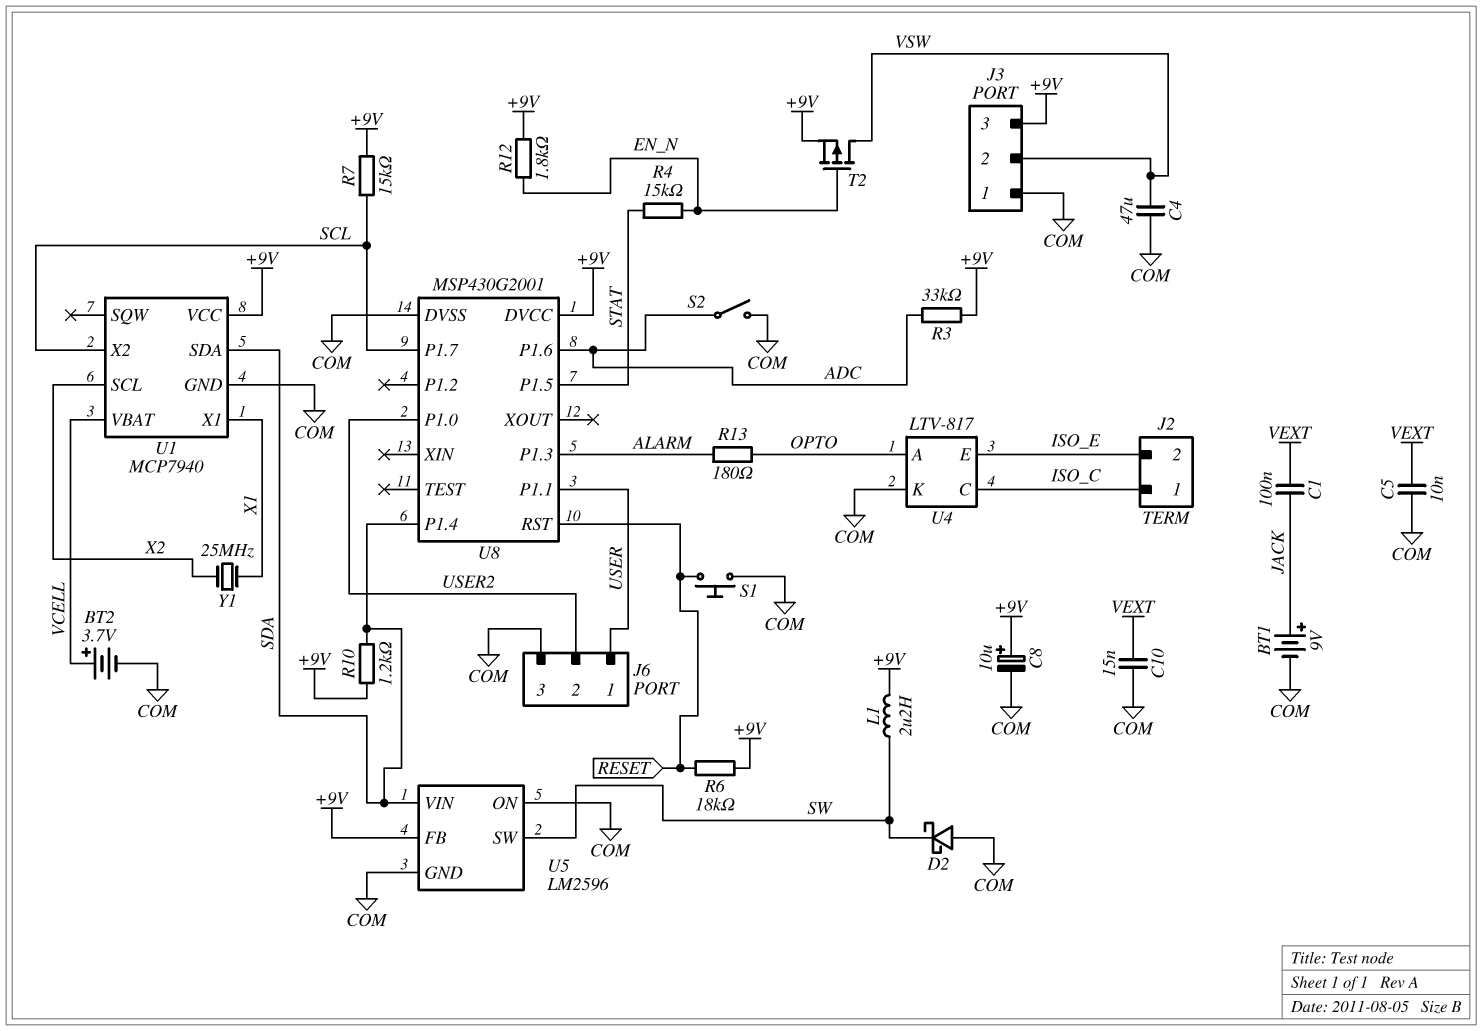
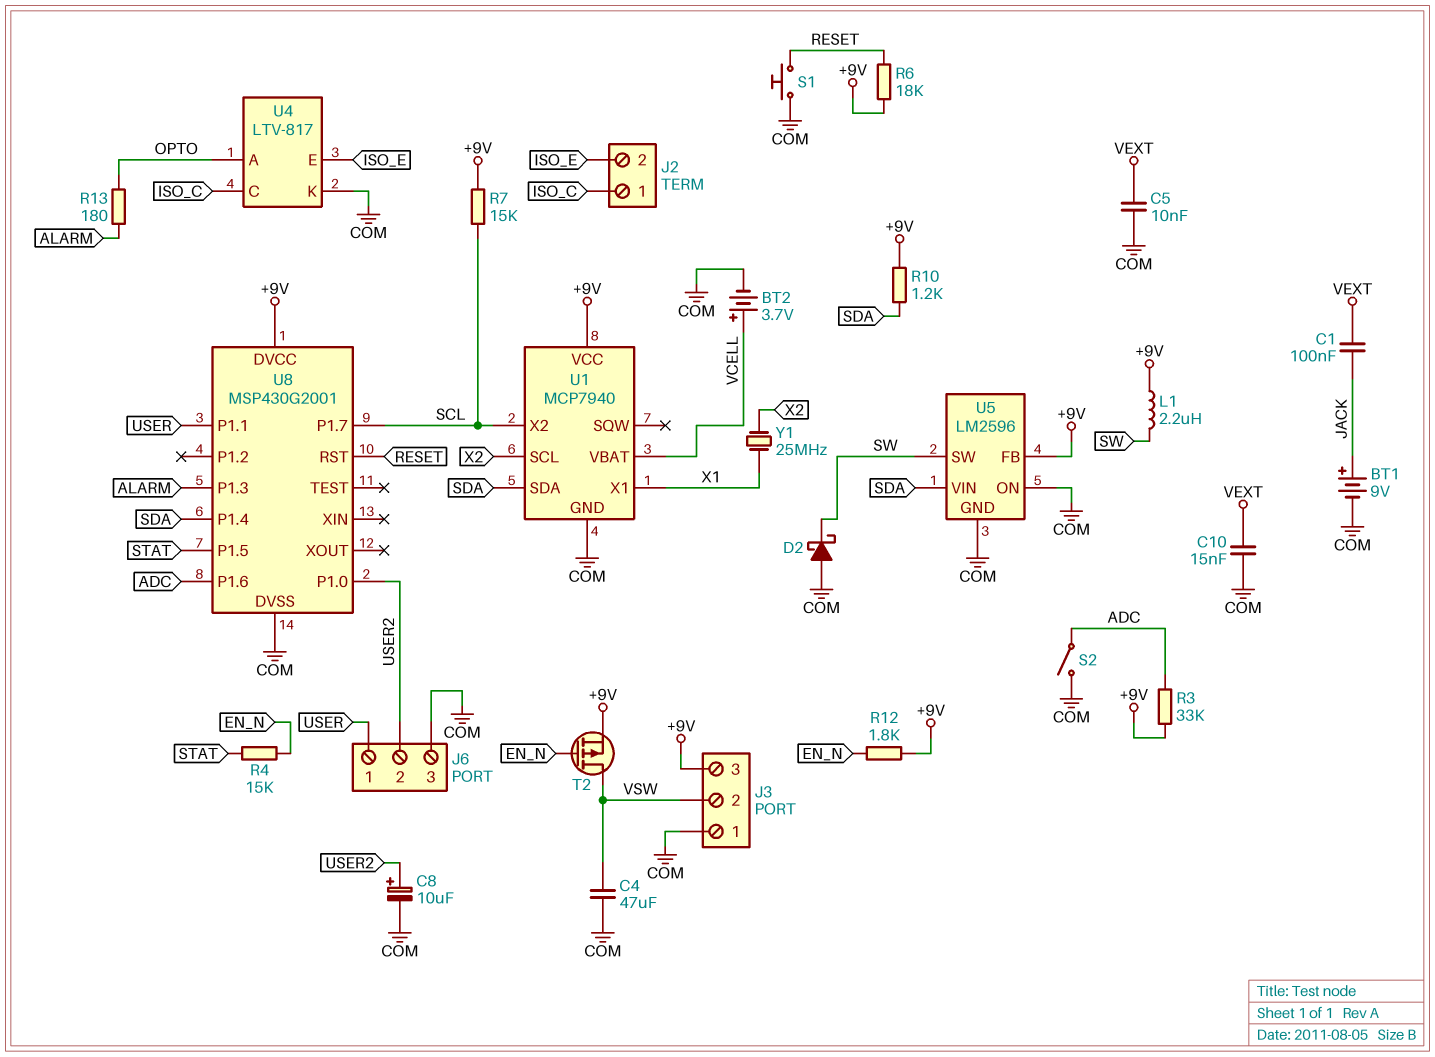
C8: 10uF (plus +9V, minus COM) -> 10uF (plus USER2, minus COM)

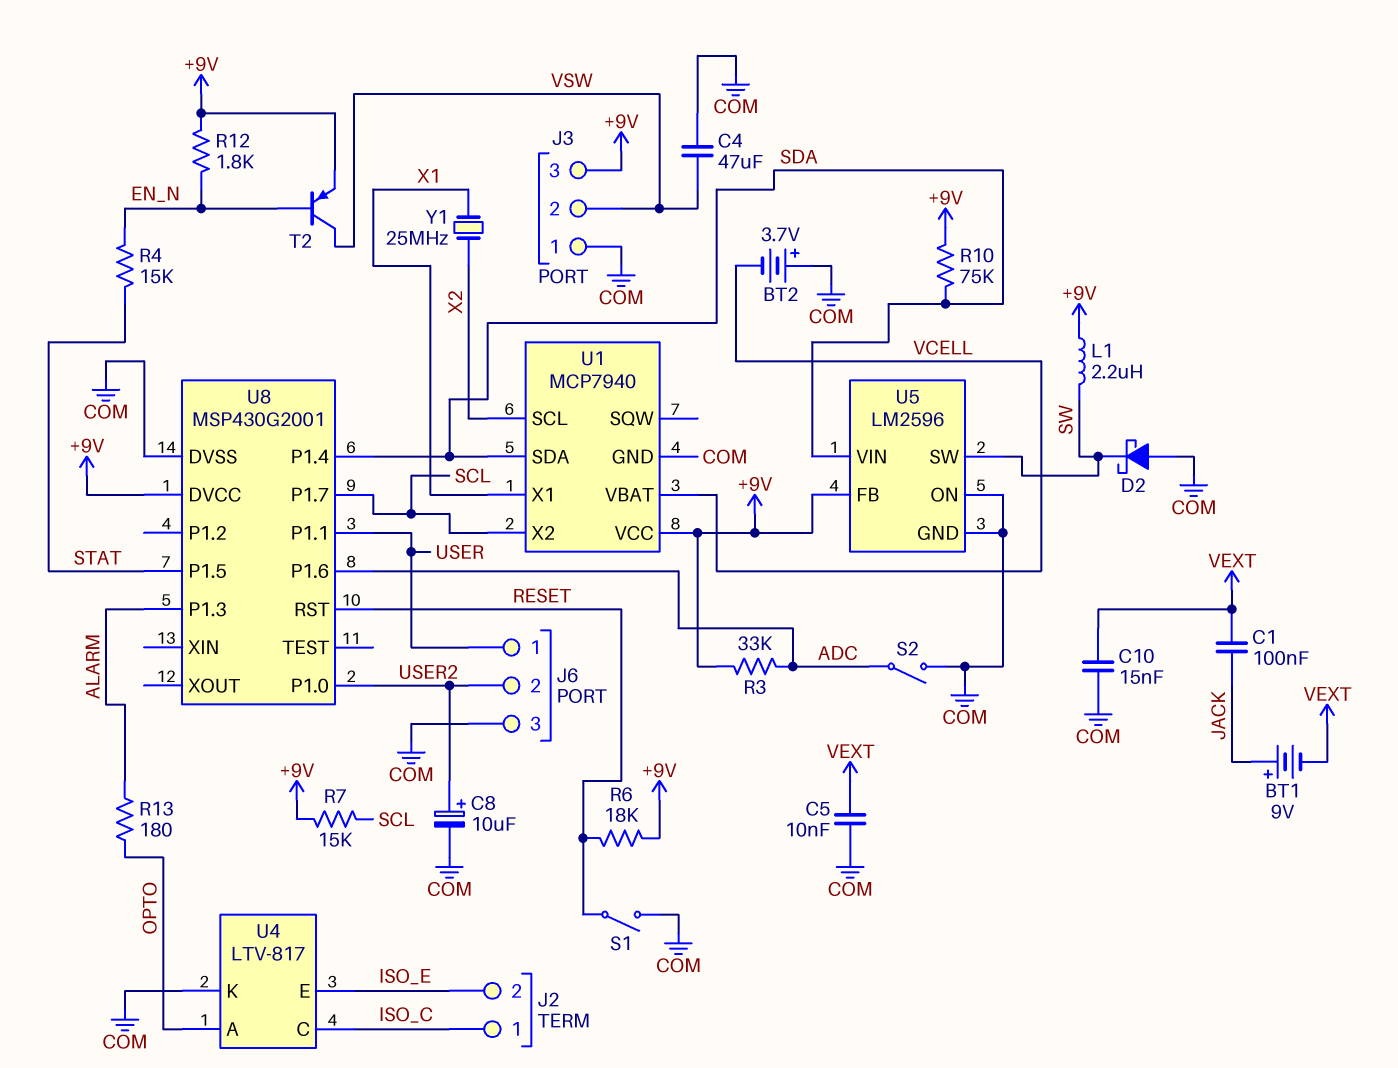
BT1: 9V (plus JACK, minus COM) -> 9V (plus JACK, minus VEXT)
BT2: 3.7V (plus VCELL, minus COM) -> 3.7V (plus COM, minus VCELL)
R10: 1.2k (+9V, SDA) -> 75k (+9V, SDA)
S1: button (COM, RESET) -> switch (COM, RESET)
T2: PMOS (G EN_N, D VSW, S +9V) -> PNP (B EN_N, C VSW, E +9V)

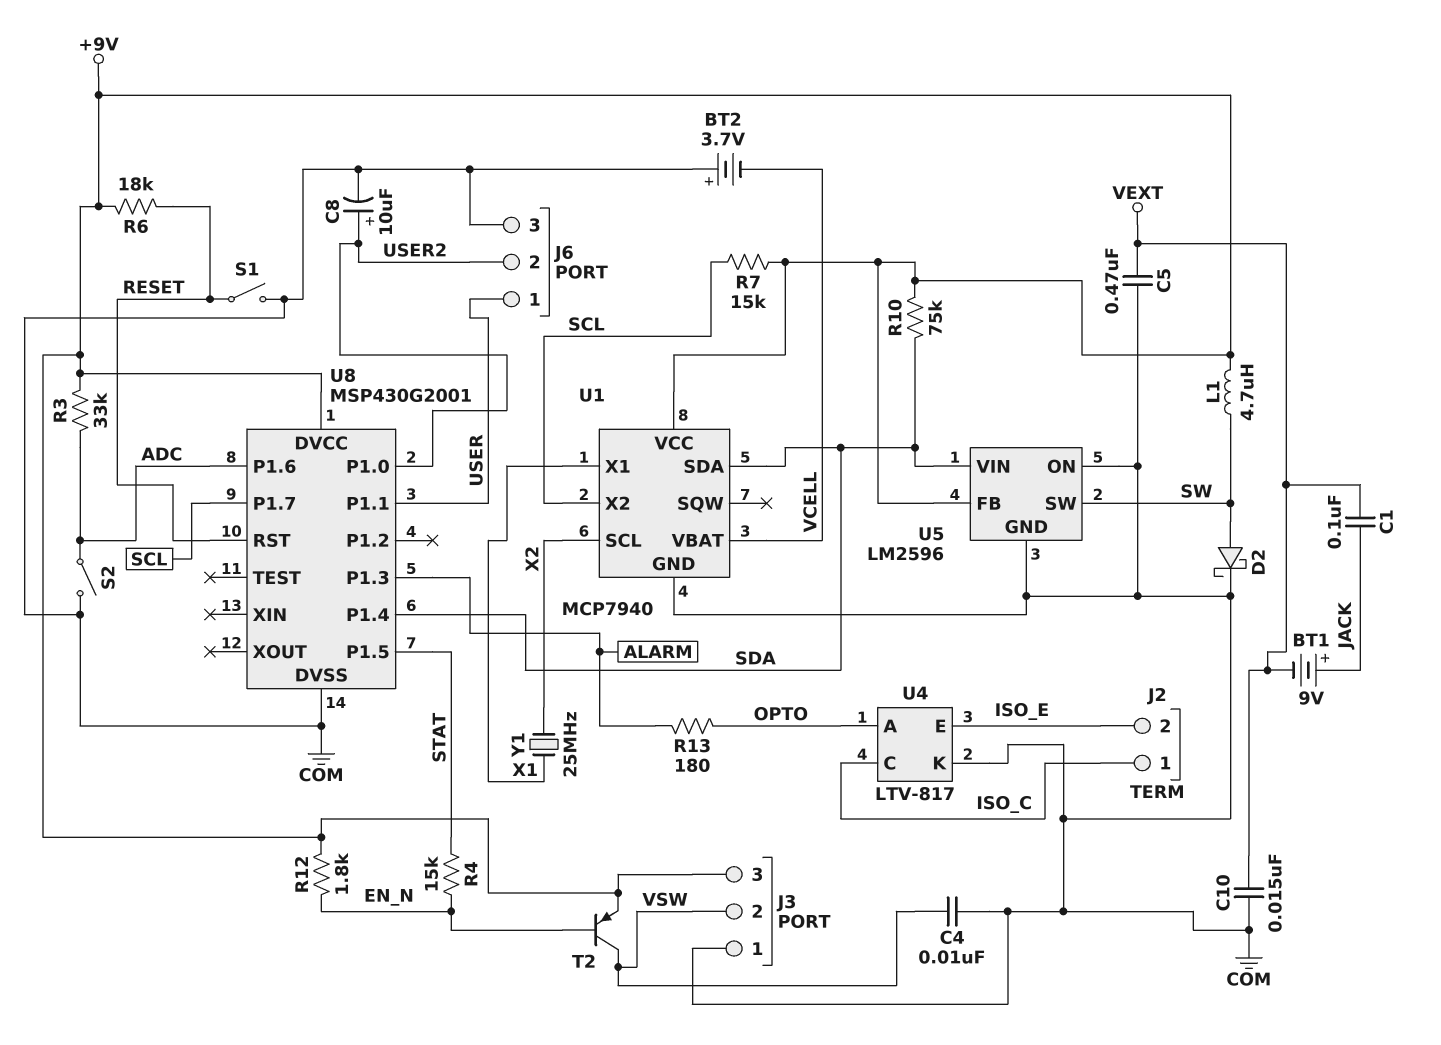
C4: 47uF (COM, VSW) -> 10nF (COM, VSW)
C5: 10nF (COM, VEXT) -> 470nF (COM, VEXT)
D2: schottky (A COM, K SW) -> schottky (A SW, K COM)
L1: 2.2uH (+9V, SW) -> 4.7uH (+9V, SW)

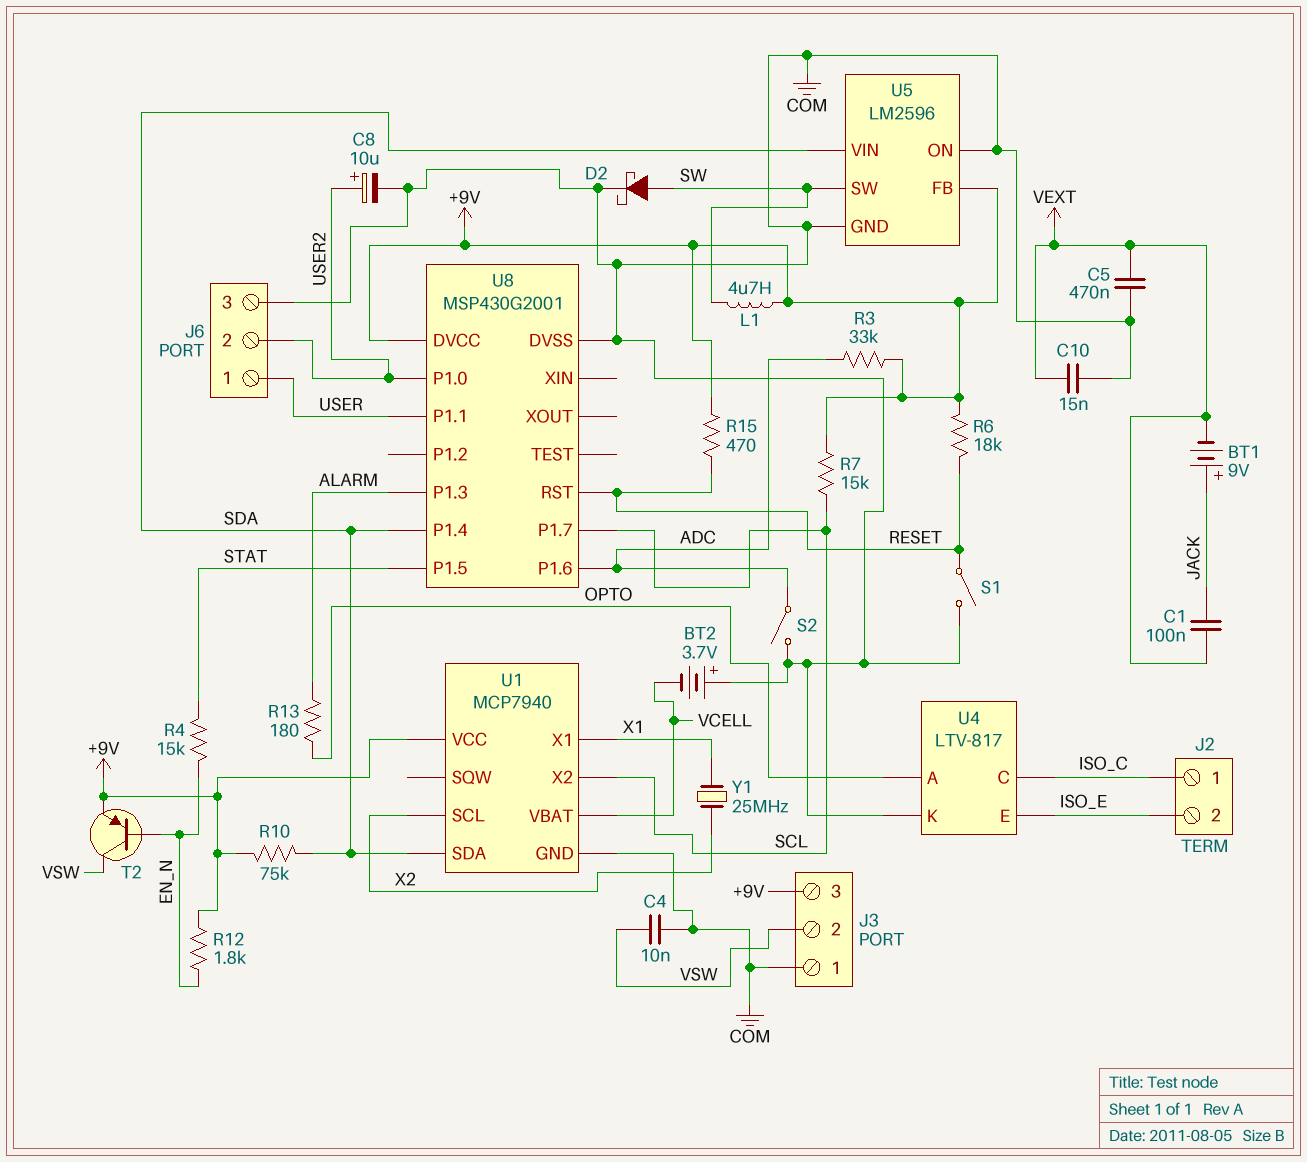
R15: none -> 470 (+9V, RESET)

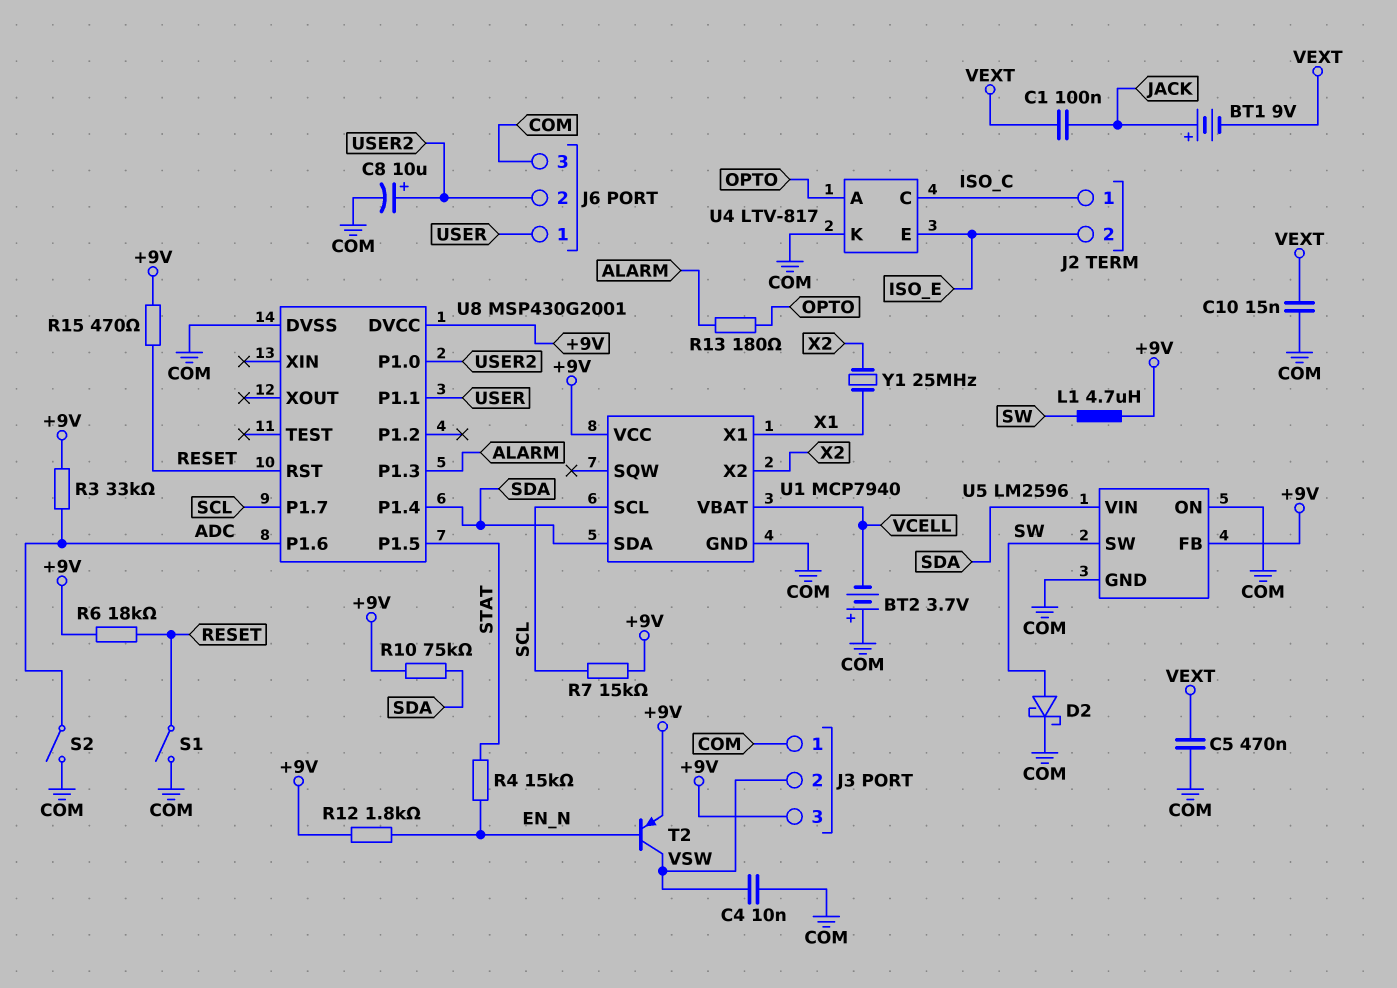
U1 pin SCL: X2 -> SCL
U1 pin X2: SCL -> X2

